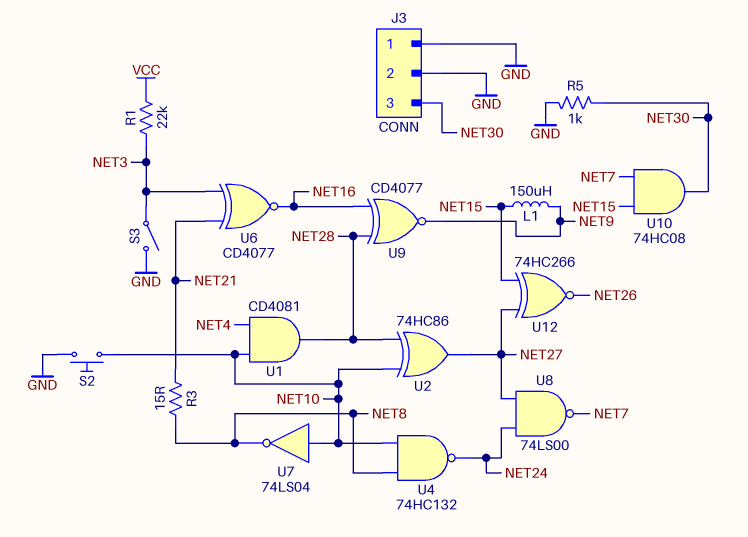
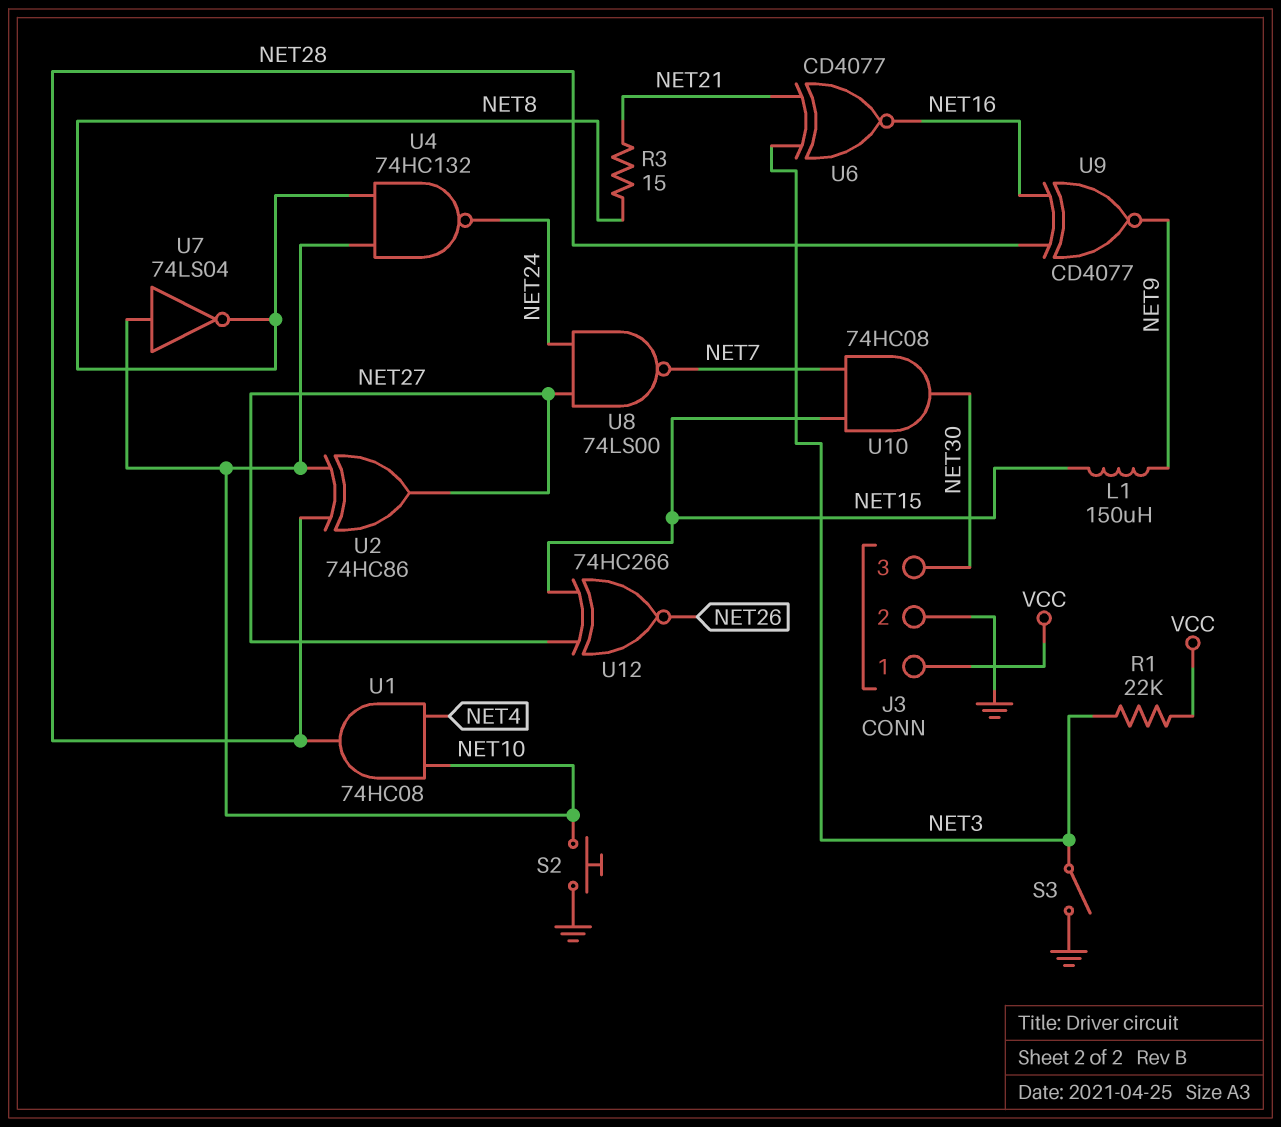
J3 pin 1: GND -> VCC
R5: 1k (GND, NET30) -> none
U1: AND CD4081 (in NET4, in NET10, out NET28) -> AND 74HC08 (in NET4, in NET10, out NET28)

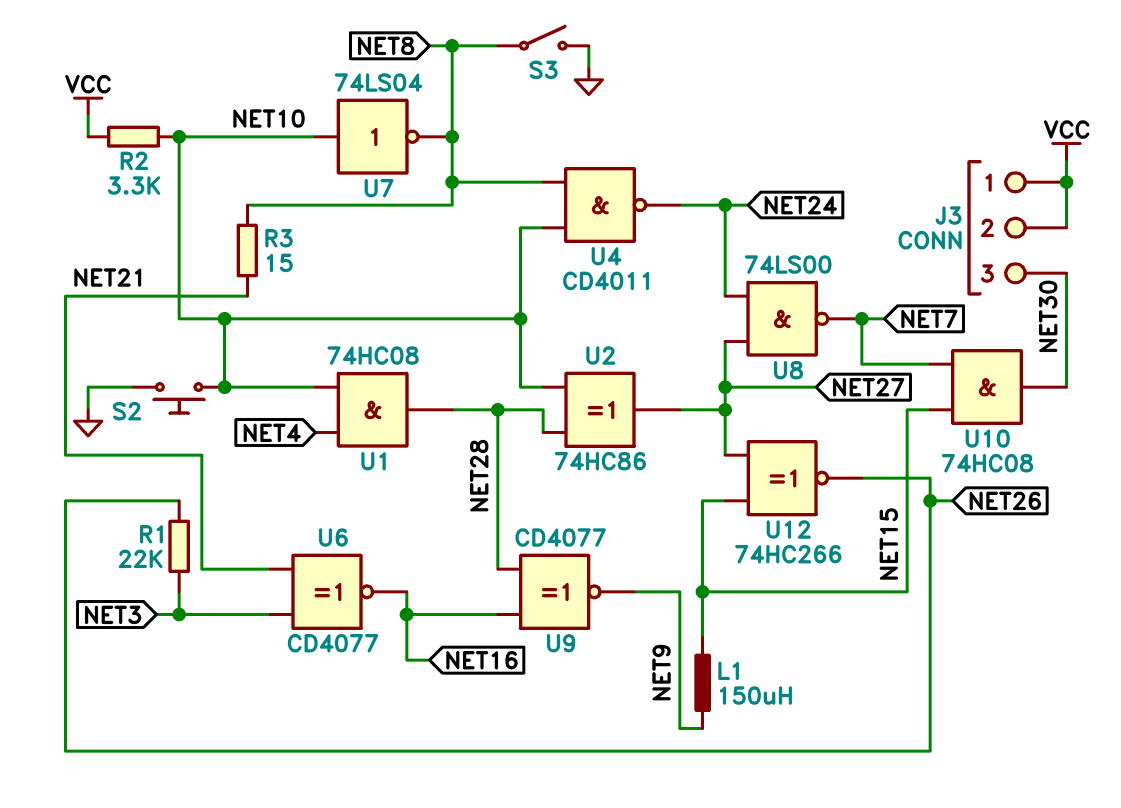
J3 pin 2: GND -> VCC
R1: 22k (NET3, VCC) -> 22k (NET3, NET26)
R2: none -> 3.3k (NET10, VCC)
S3: switch (GND, NET3) -> switch (GND, NET8)
U4: NAND 74HC132 (in NET8, in NET10, out NET24) -> NAND CD4011 (in NET8, in NET10, out NET24)

